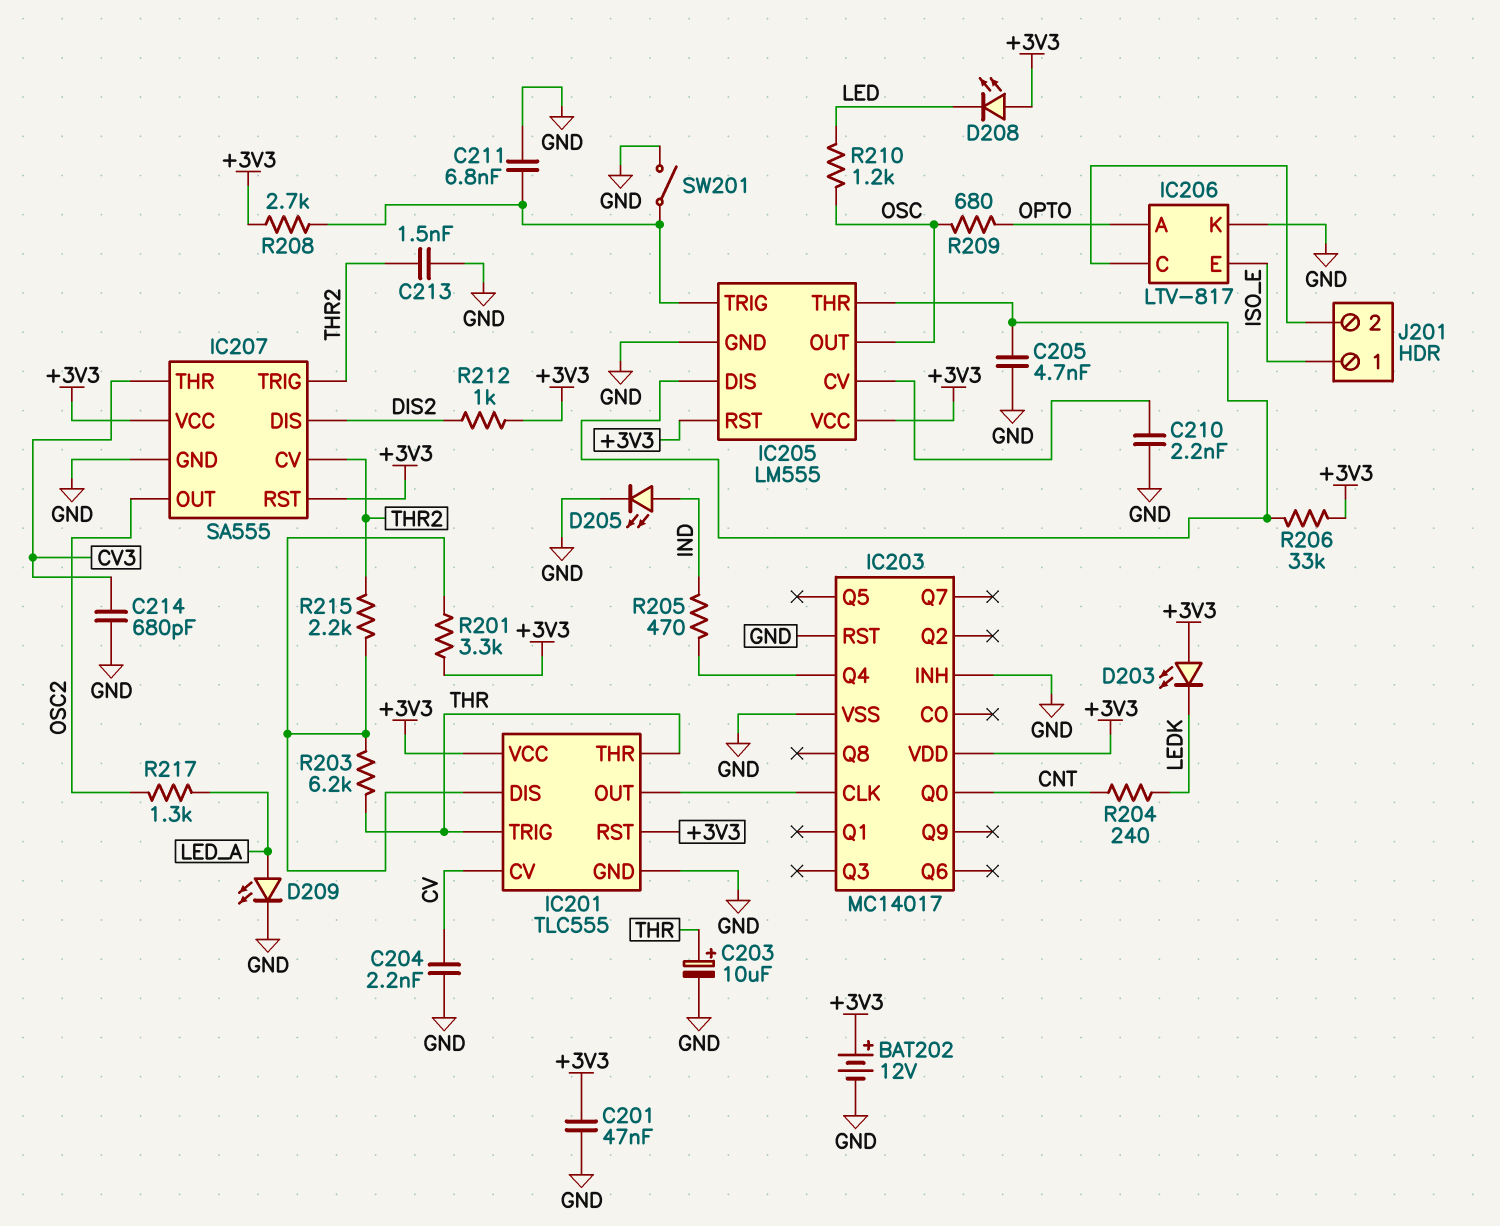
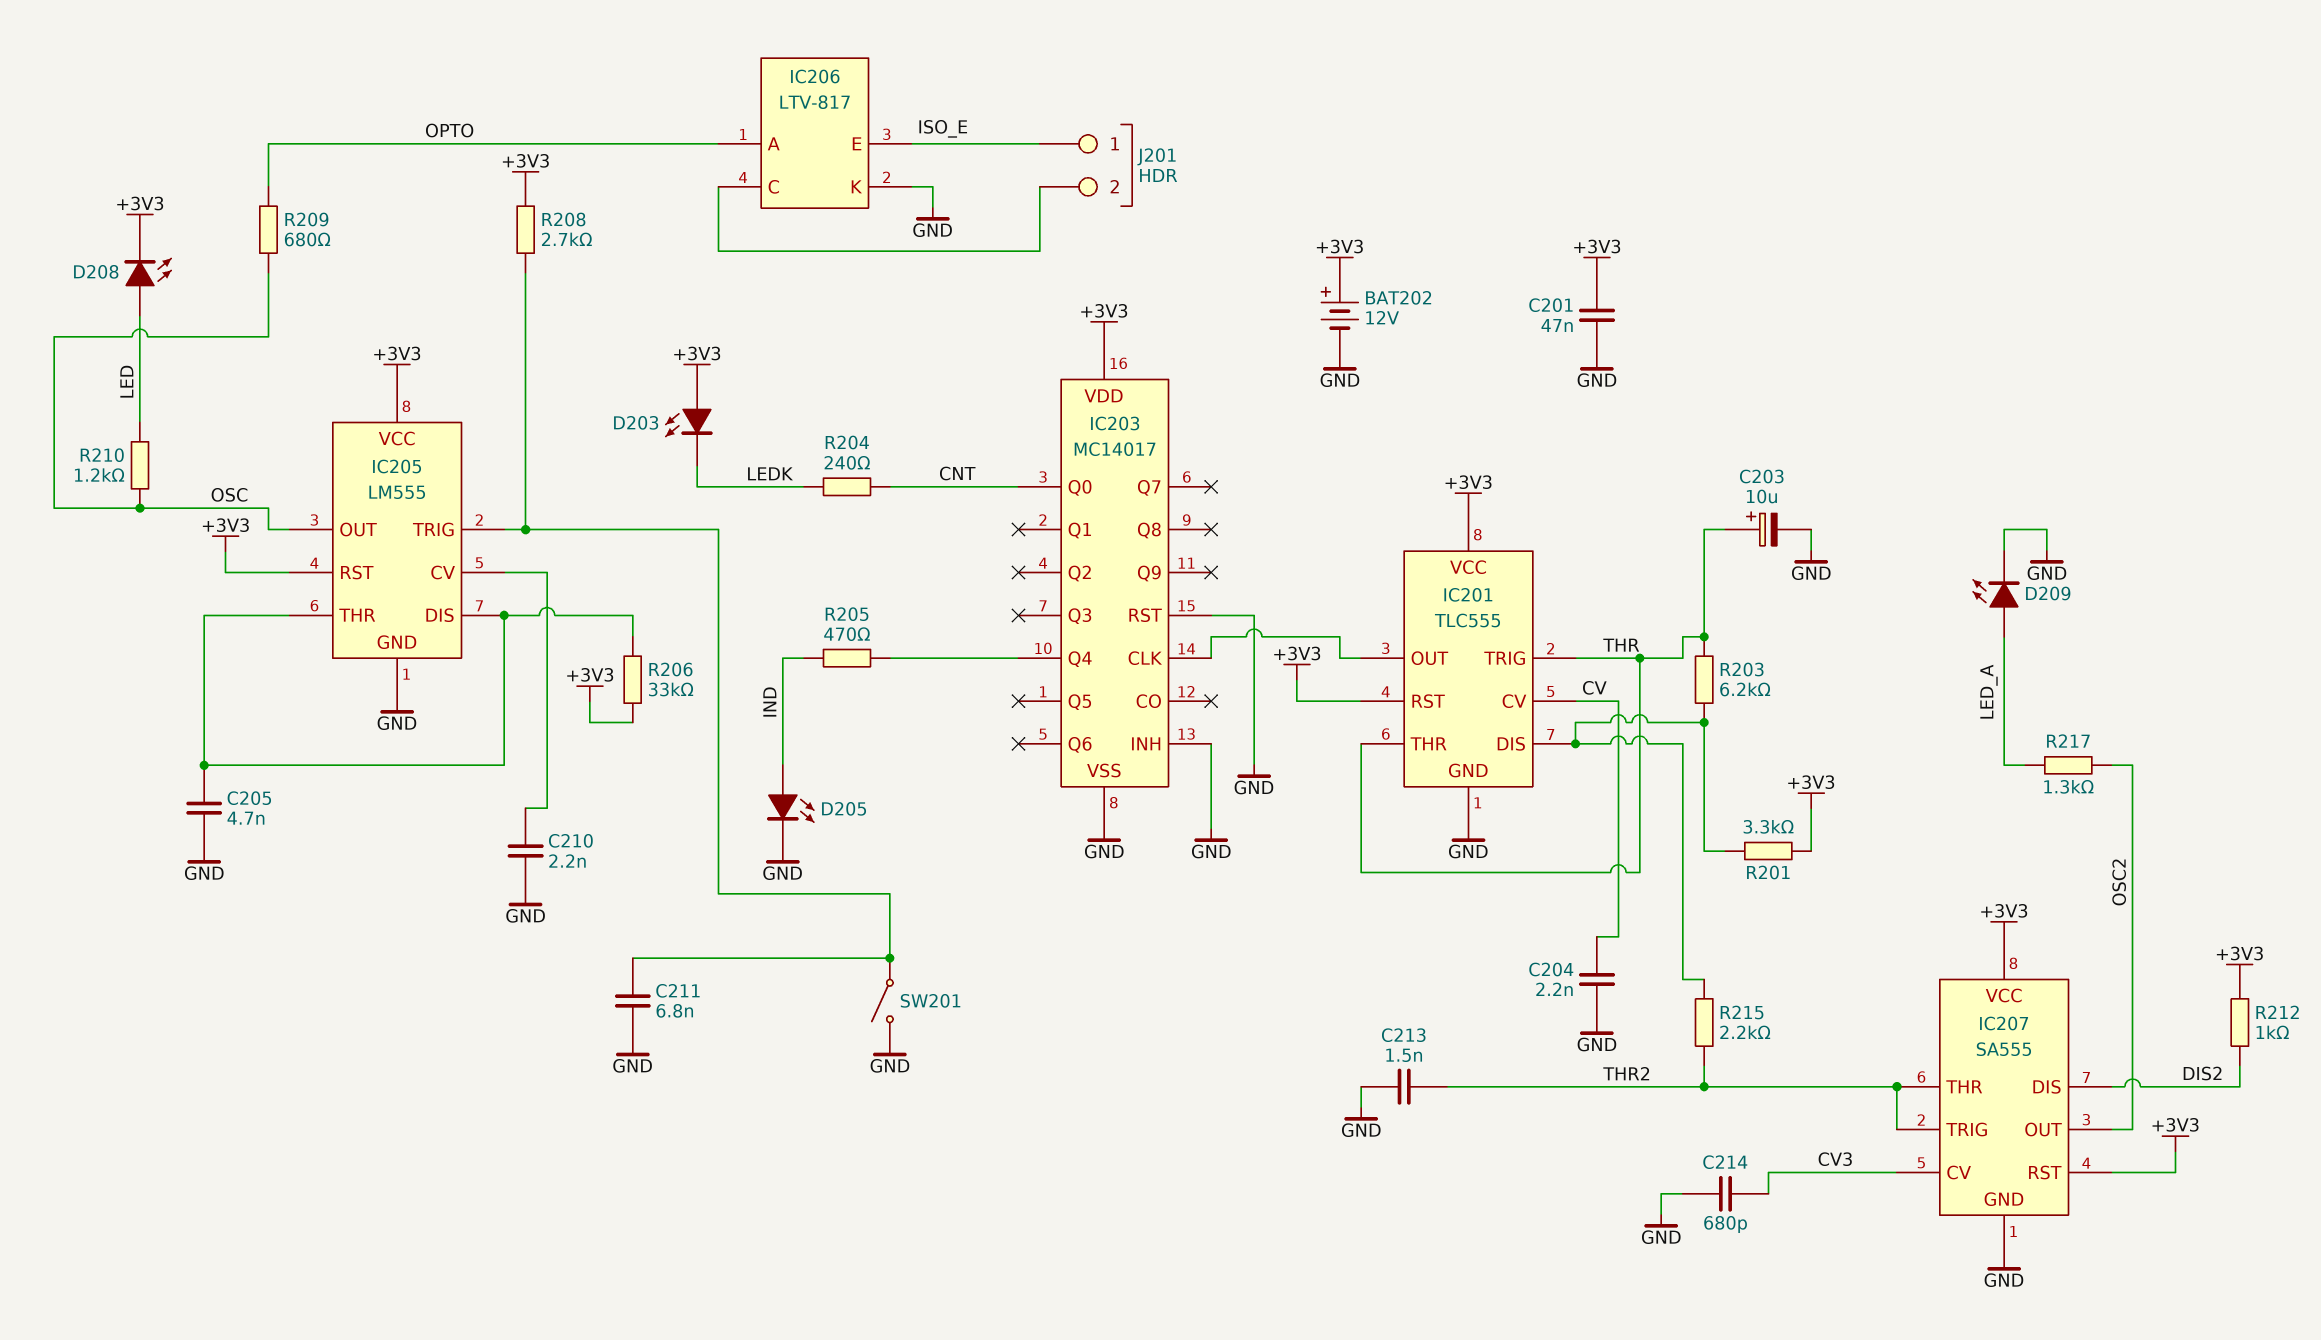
D208: LED (A +3V3, K LED) -> LED (A LED, K +3V3)
IC207 pin CV: THR2 -> CV3
IC207 pin THR: CV3 -> THR2

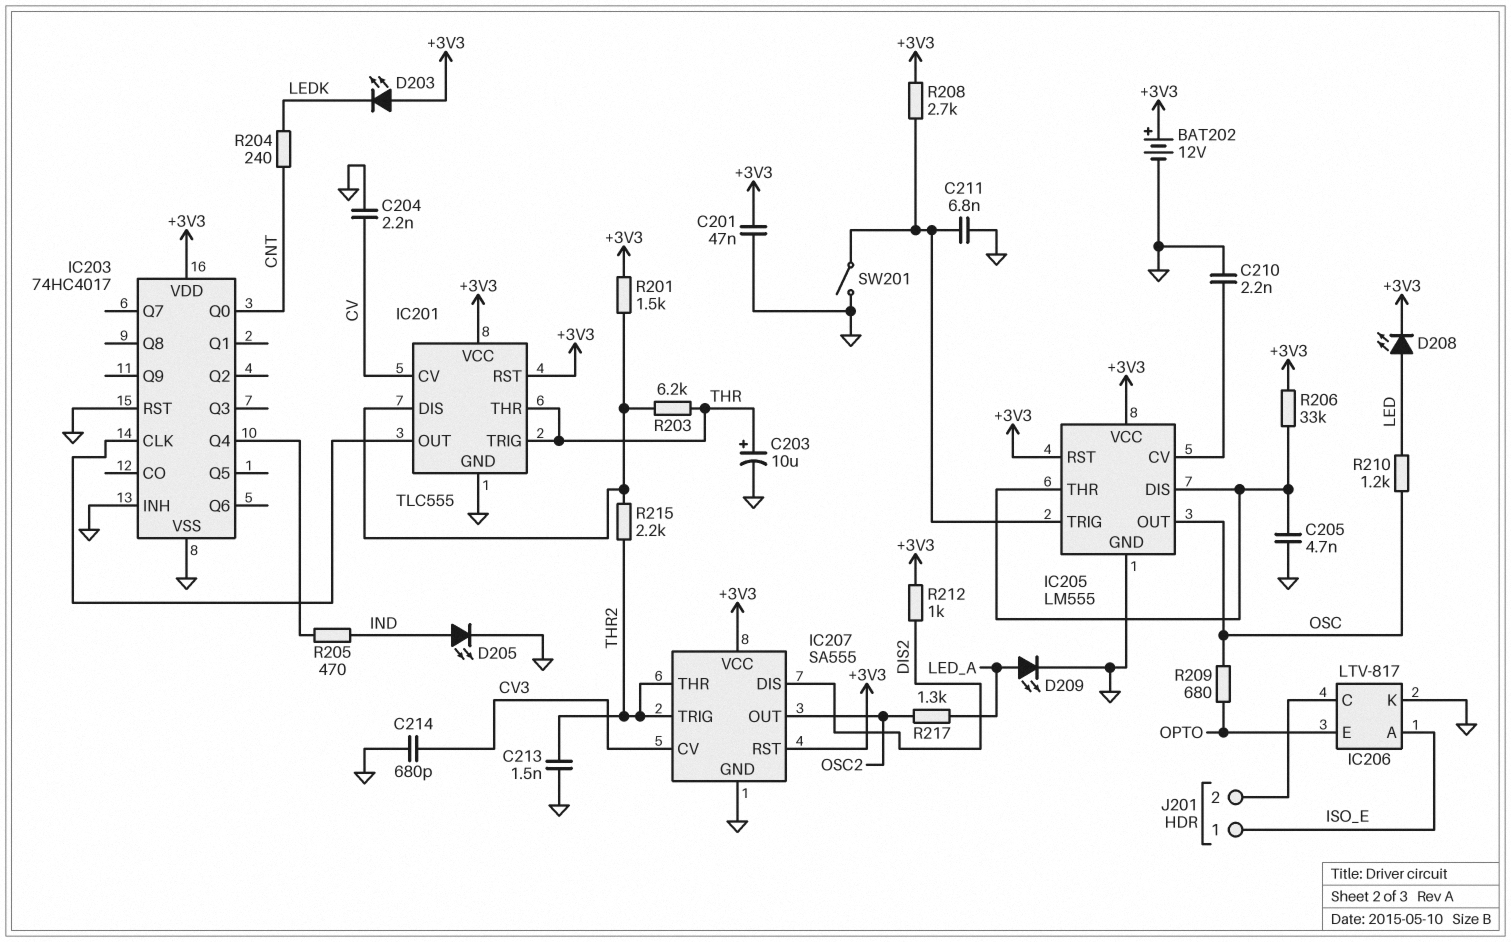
IC203: MC14017 -> 74HC4017
IC206 pin A: OPTO -> ISO_E
IC206 pin E: ISO_E -> OPTO
R201: 3.3k (+3V3, IC201/DIS) -> 1.5k (+3V3, IC201/DIS)

